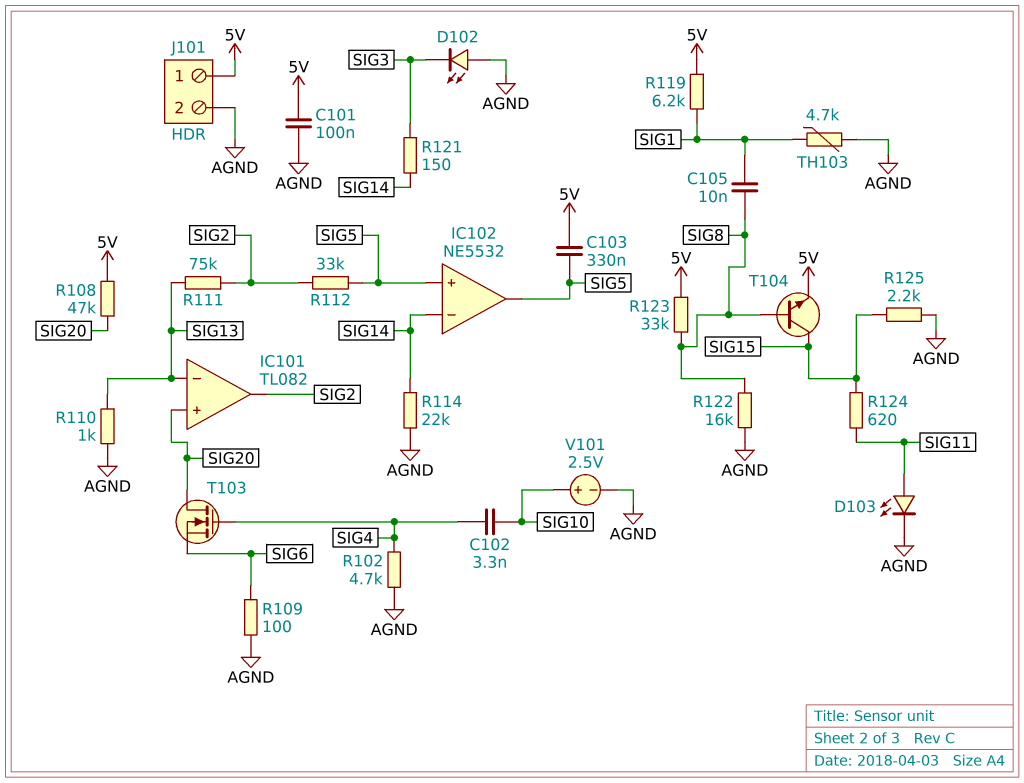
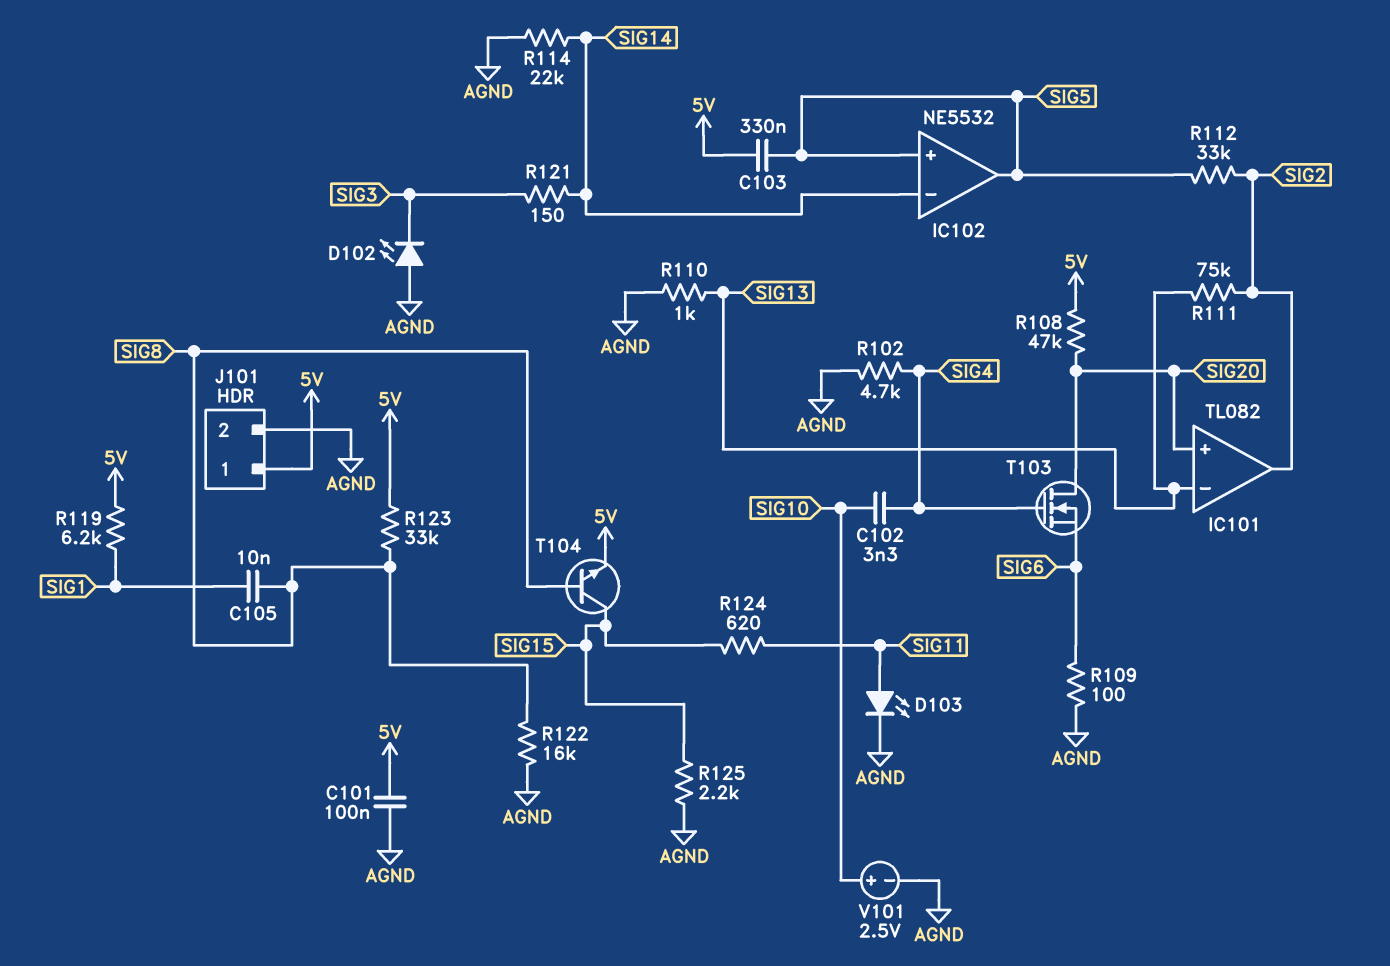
TH103: 4.7k (AGND, SIG1) -> none

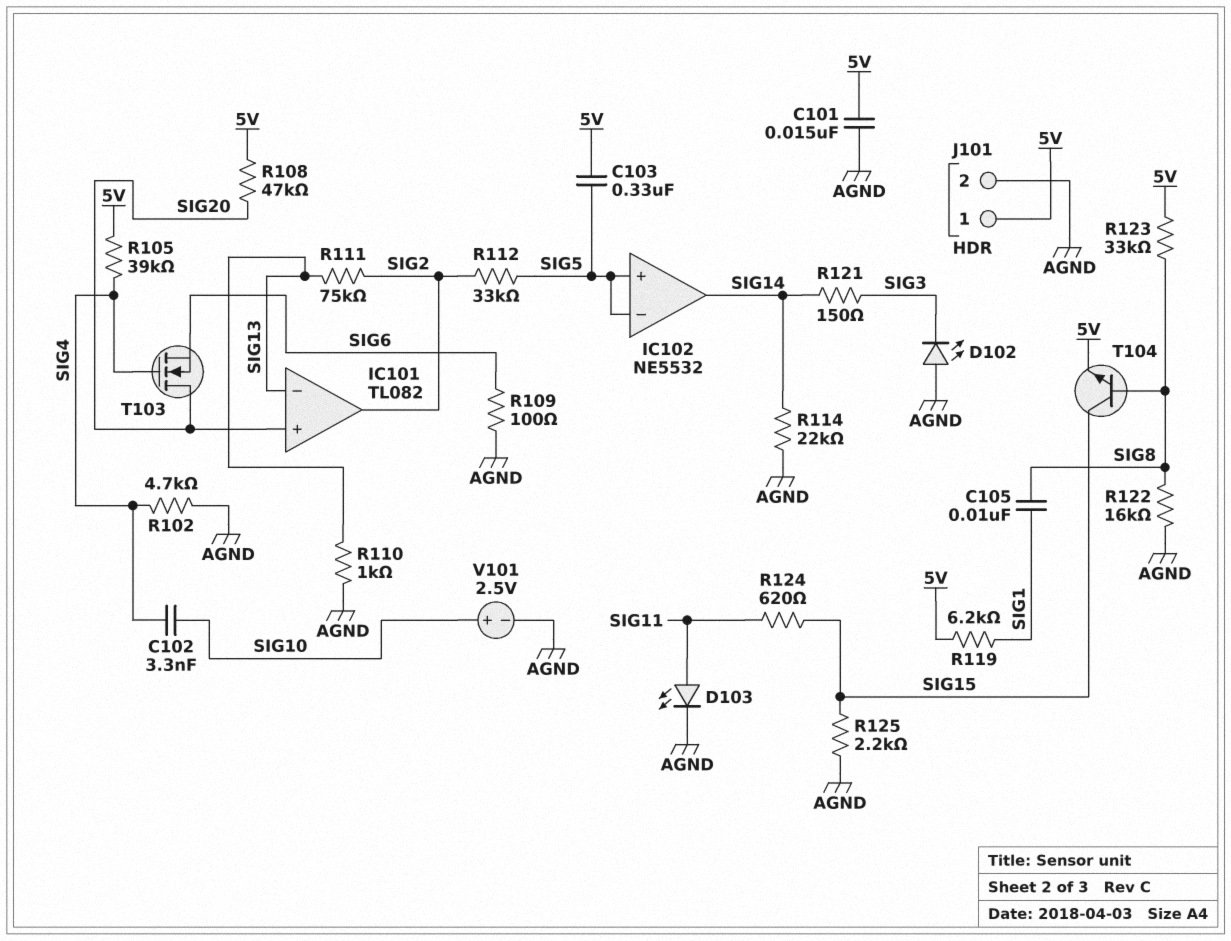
C101: 100nF (5V, AGND) -> 15nF (5V, AGND)
IC102 pin in-: SIG14 -> SIG5
IC102 pin out: SIG5 -> SIG14
R105: none -> 39k (5V, SIG4)

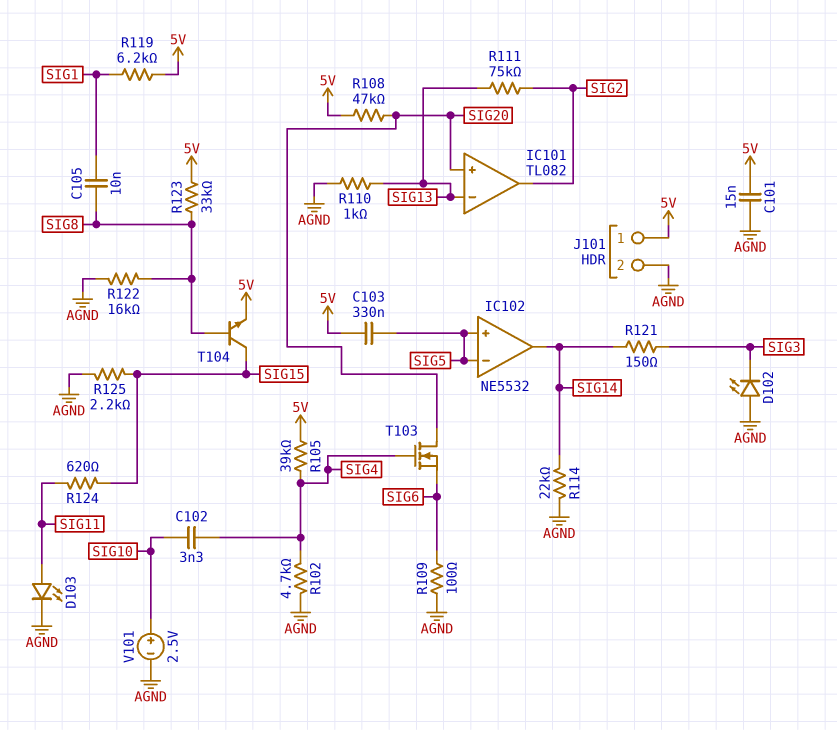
R112: 33k (SIG2, SIG5) -> none

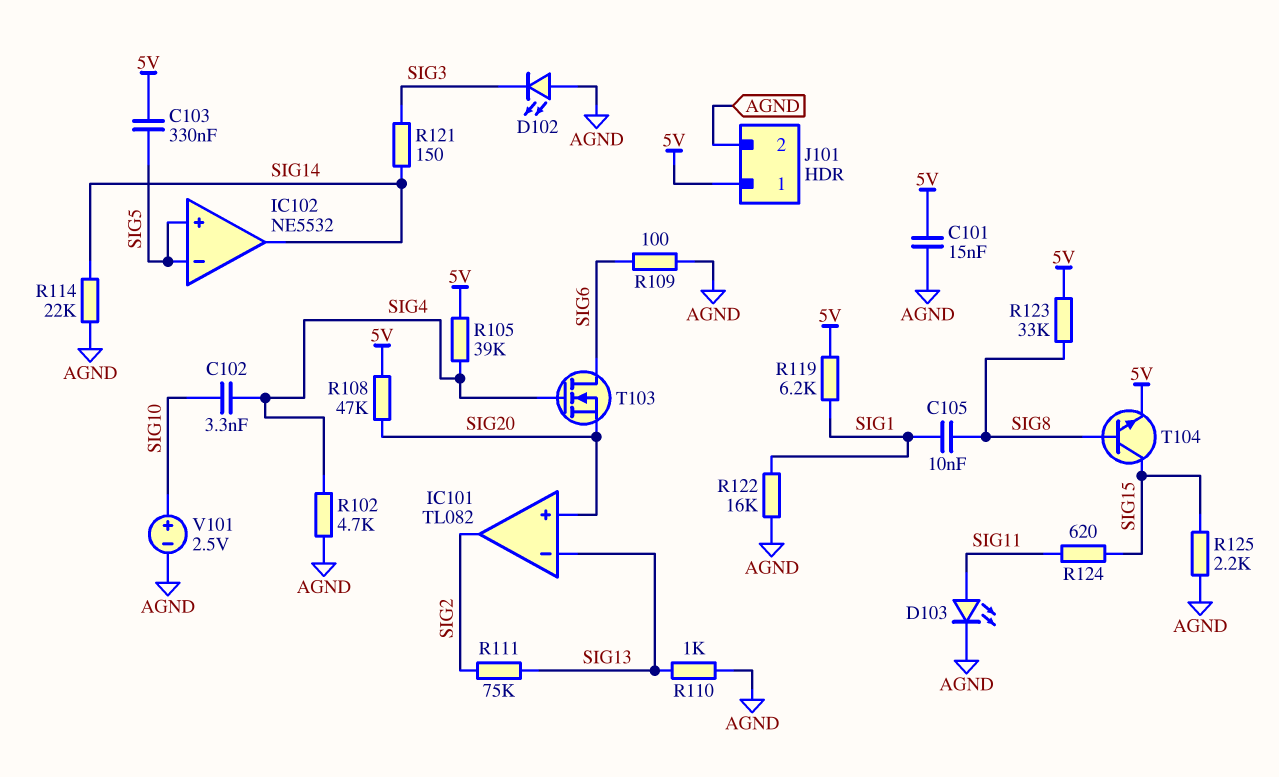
R122: 16k (AGND, SIG8) -> 16k (AGND, SIG1)
T103: NMOS (G SIG4, D SIG20, S SIG6) -> NMOS (G SIG4, D SIG6, S SIG20)

